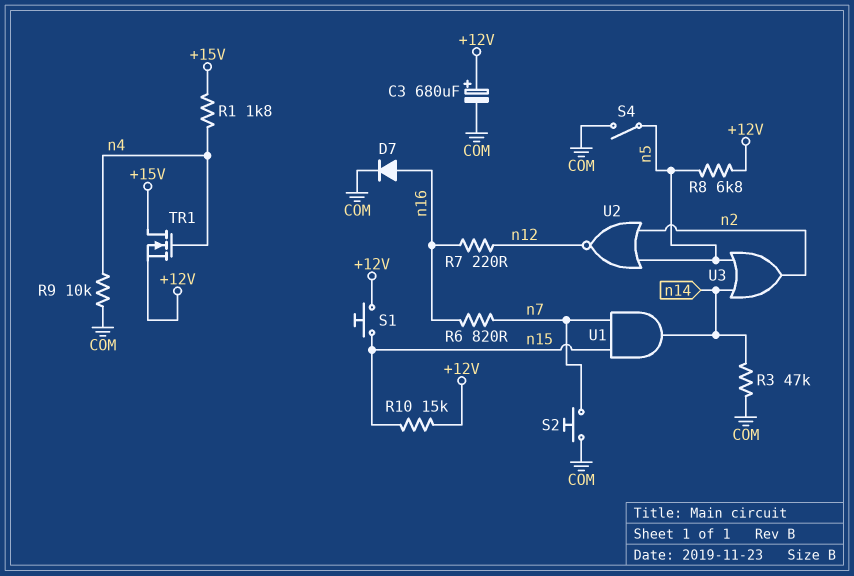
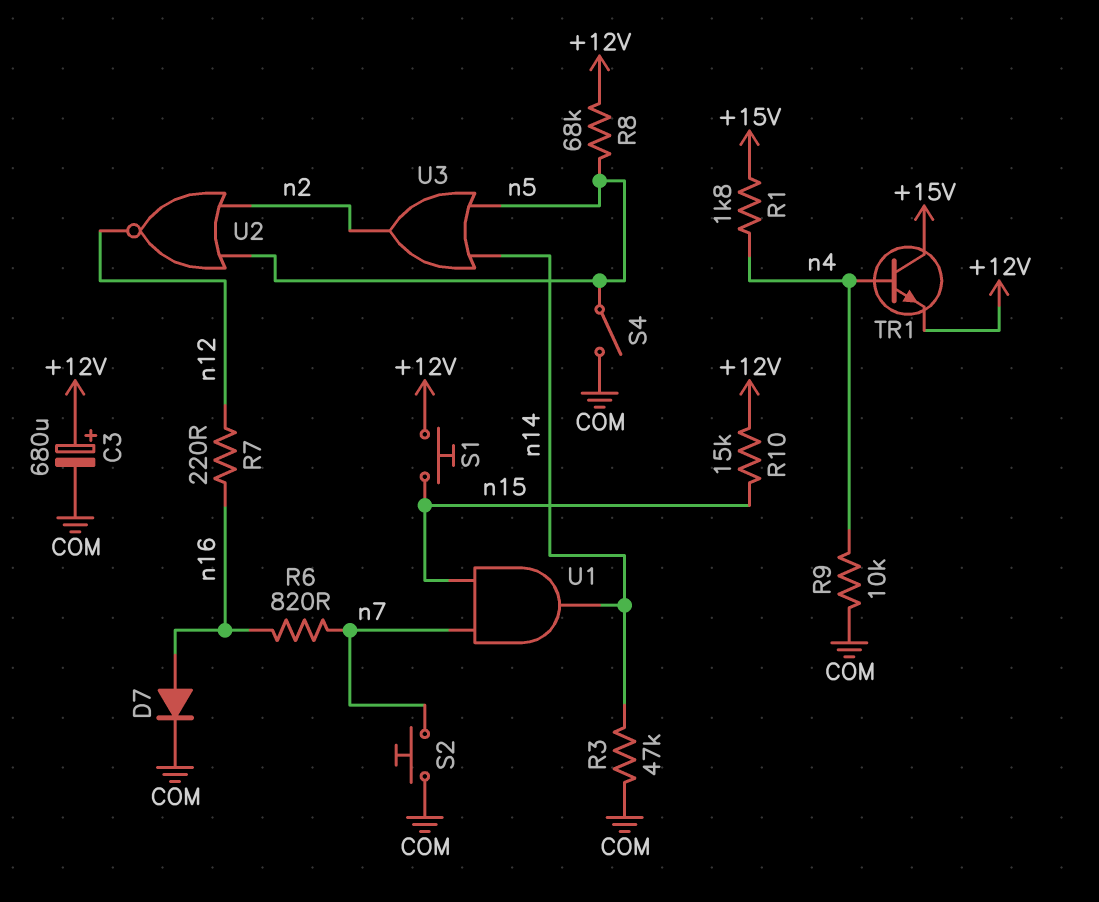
R8: 6.8k (+12V, n5) -> 68k (+12V, n5)
TR1: NMOS (G n4, D +15V, S +12V) -> NPN (B n4, C +15V, E +12V)

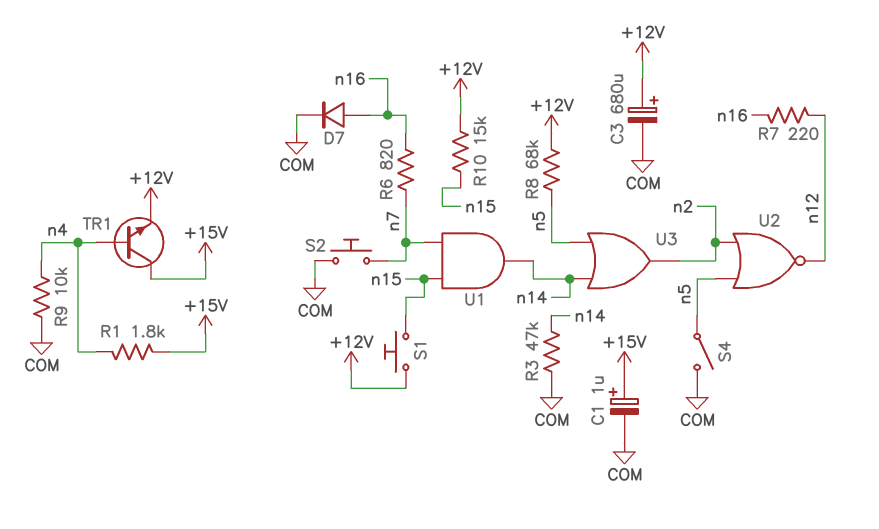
C1: none -> 1uF (plus +15V, minus COM)

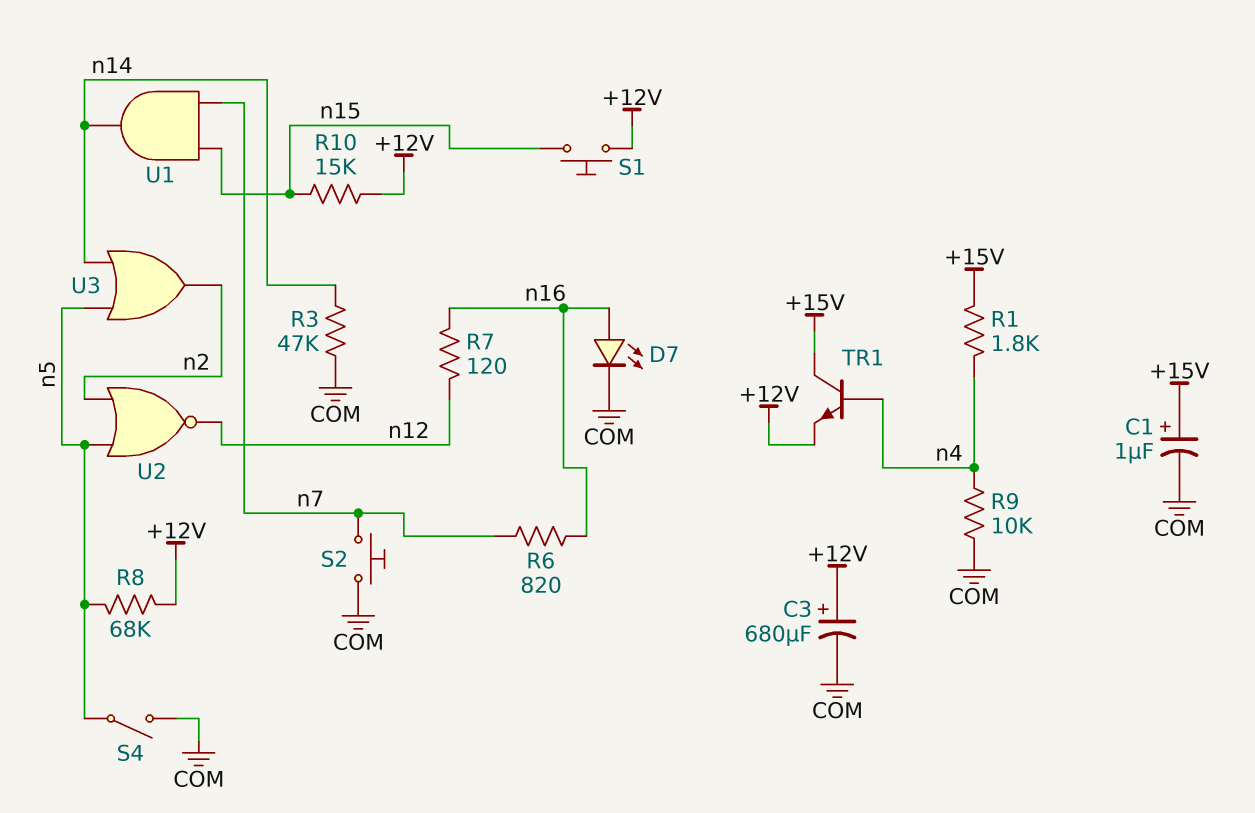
D7: diode (A n16, K COM) -> LED (A n16, K COM)
R7: 220 (n12, n16) -> 120 (n12, n16)

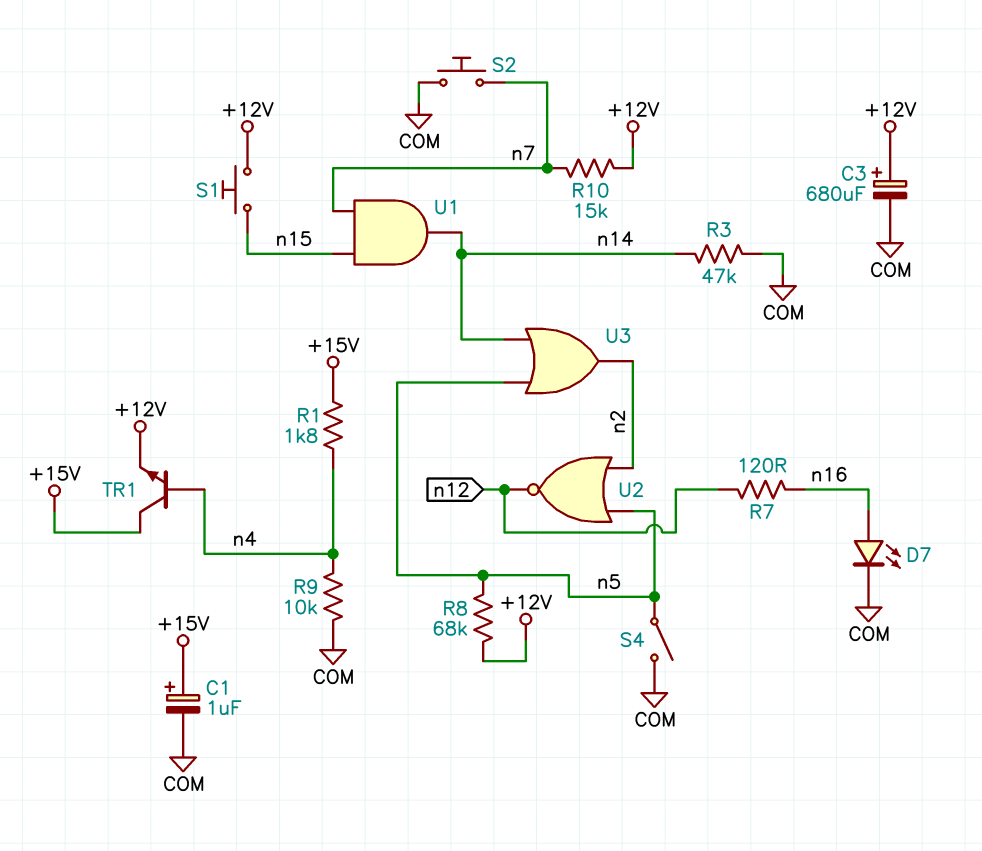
R6: 820 (n7, n16) -> none
R10: 15k (+12V, n15) -> 15k (+12V, n7)

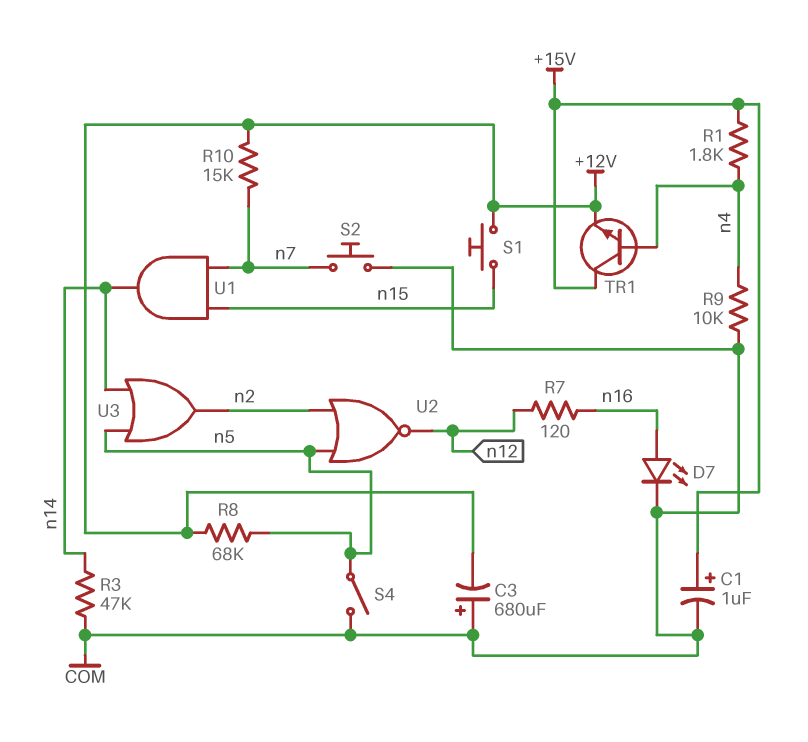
C3: 680uF (plus +12V, minus COM) -> 680uF (plus COM, minus +12V)

